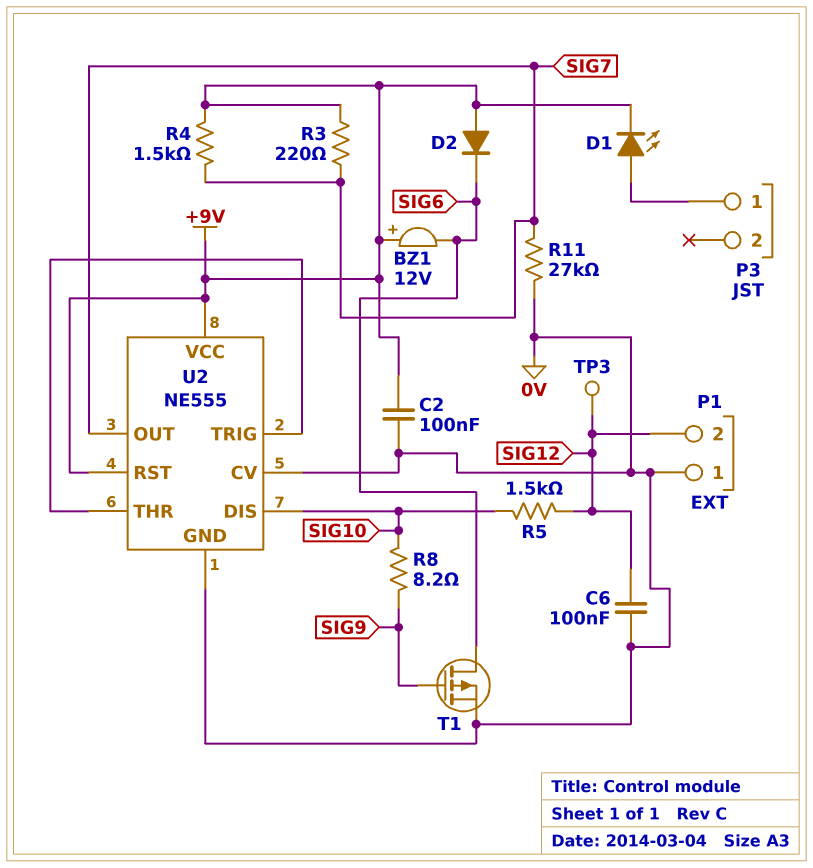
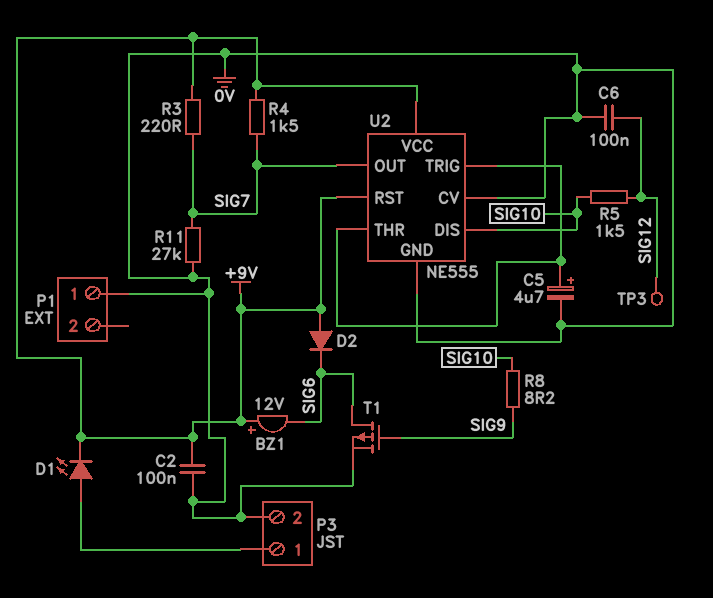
C5: none -> 4.7uF (plus U2/THR, minus 0V)
P1 pin 2: SIG12 -> none
P3 pin 2: none -> 0V

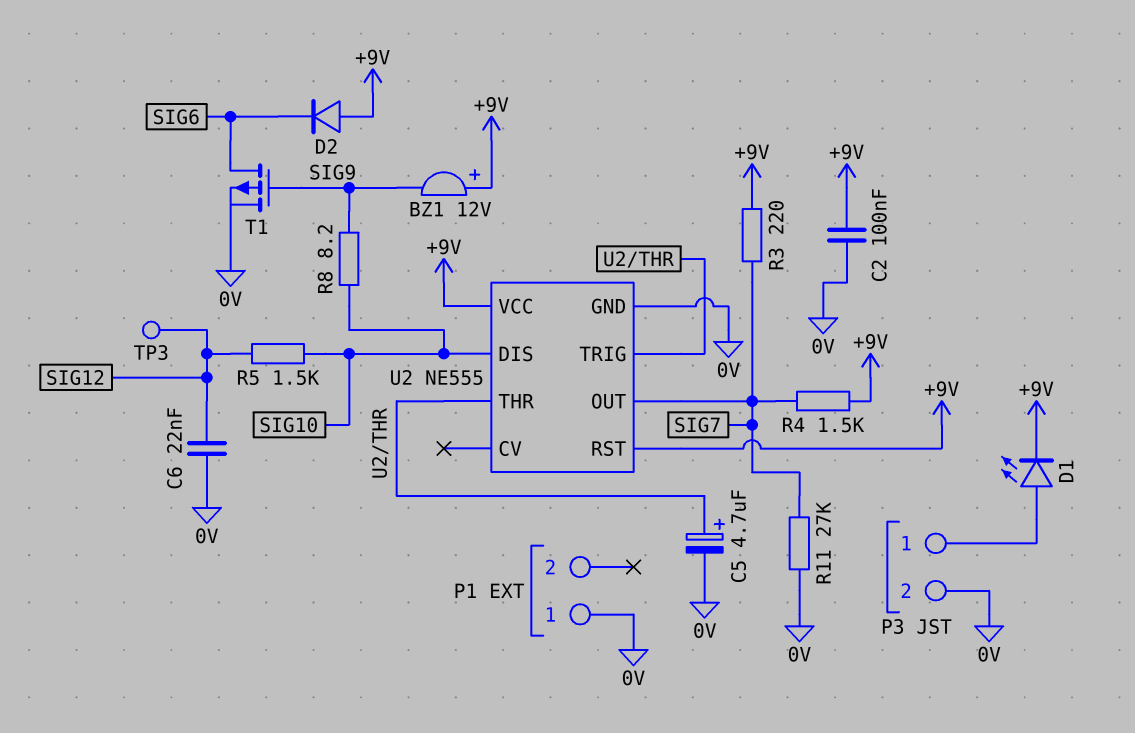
BZ1: buzzer 12V (plus +9V, minus SIG6) -> buzzer 12V (plus +9V, minus SIG9)
C6: 100nF (0V, SIG12) -> 22nF (0V, SIG12)
U2 pin CV: 0V -> none

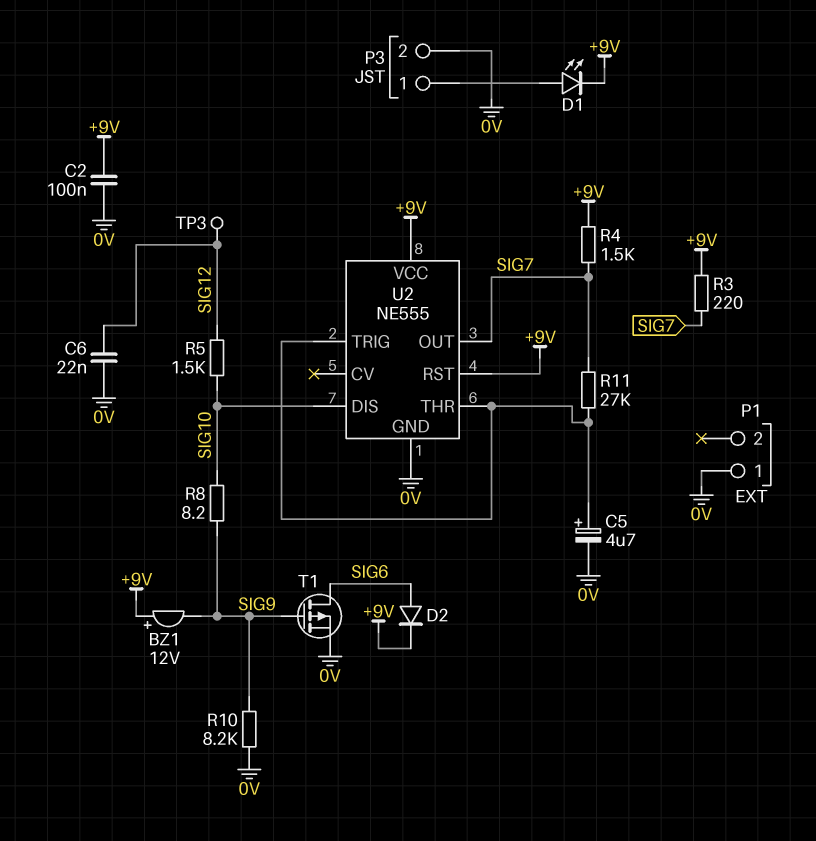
D2: diode (A +9V, K SIG6) -> diode (A SIG6, K +9V)
R10: none -> 8.2k (0V, SIG9)
R11: 27k (0V, SIG7) -> 27k (SIG7, U2/THR)

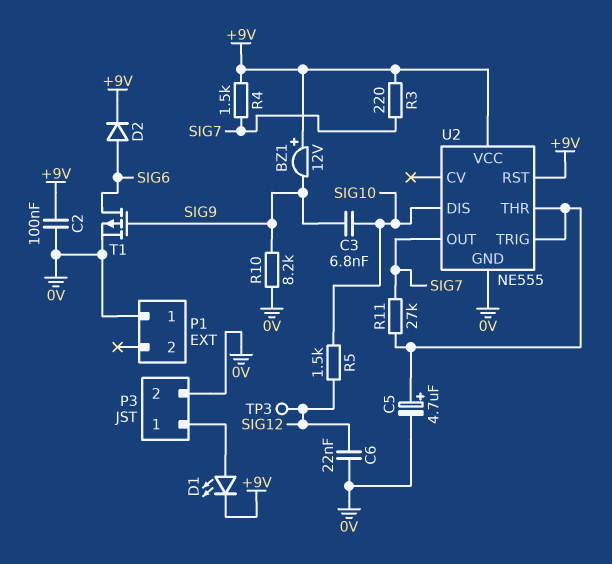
C3: none -> 6.8nF (SIG9, SIG10)
R8: 8.2 (SIG9, SIG10) -> none

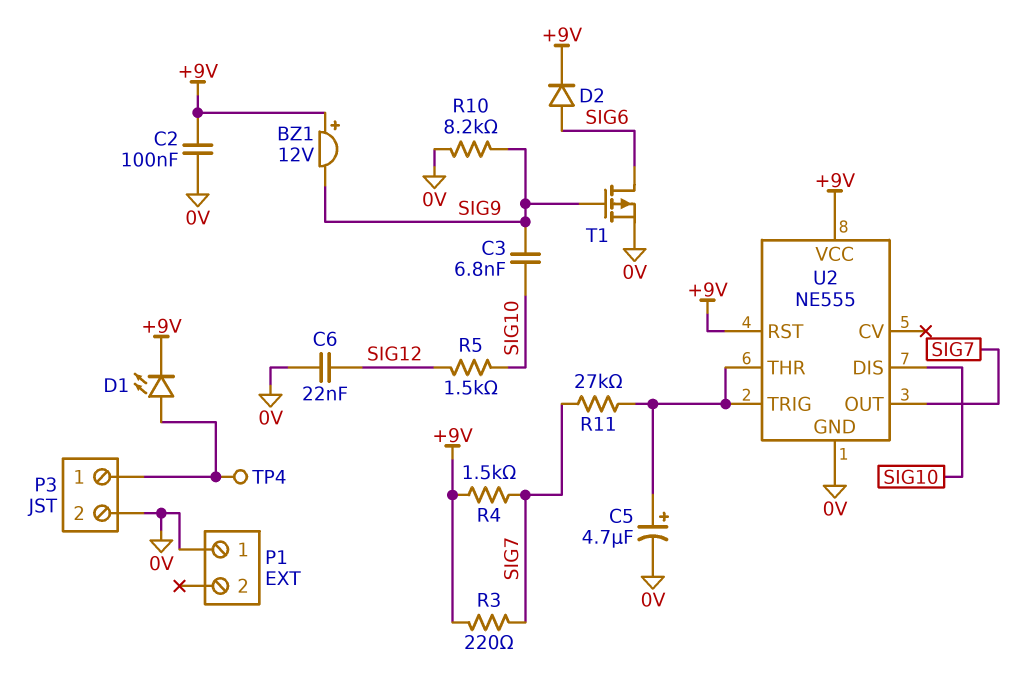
TP3: test point (SIG12) -> none
TP4: none -> test point (P3/1)

